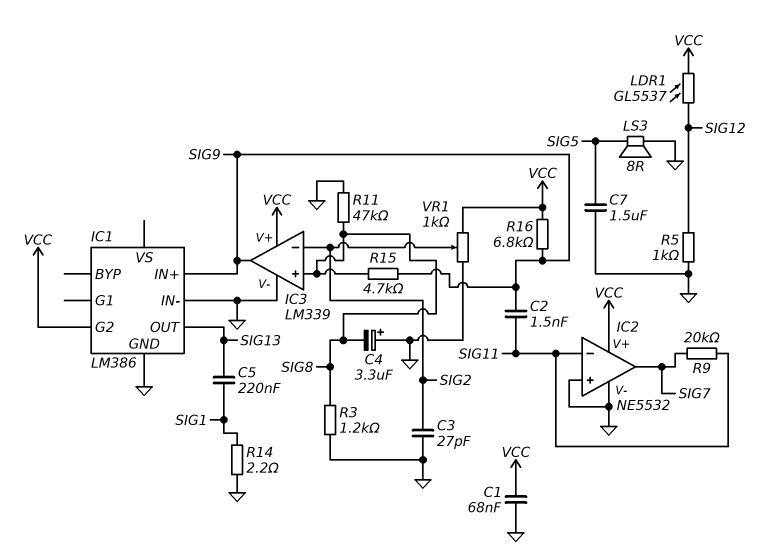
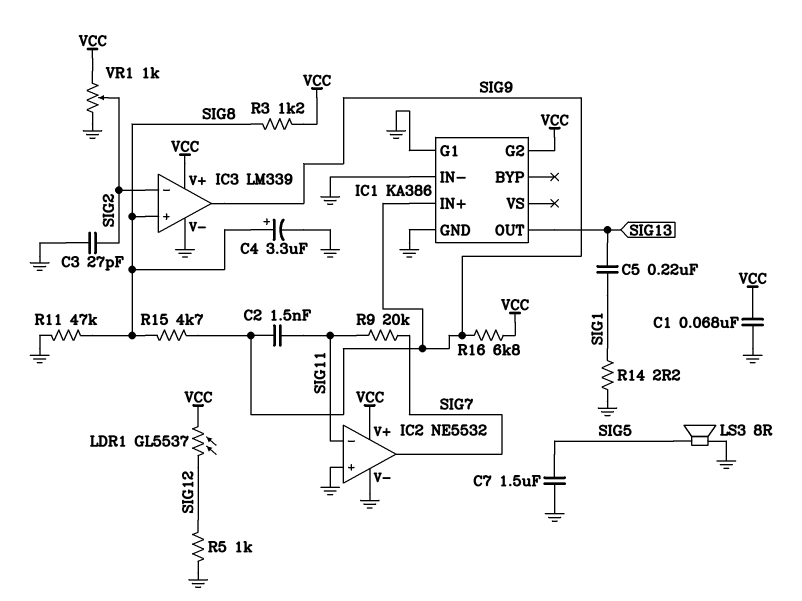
C4: 3.3uF (plus GND, minus SIG8) -> 3.3uF (plus SIG8, minus GND)
IC1: LM386 -> KA386
IC1 pin G1: none -> GND
R3: 1.2k (GND, SIG8) -> 1.2k (SIG8, VCC)

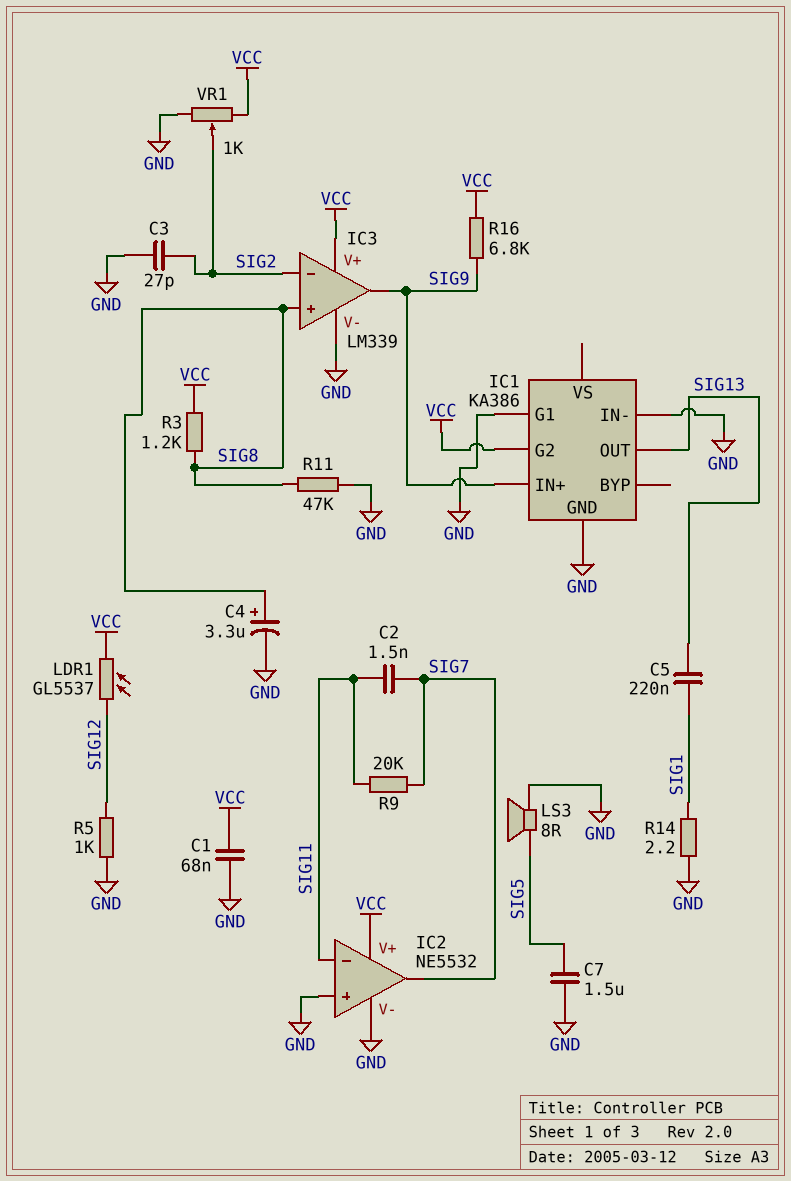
C2: 1.5nF (SIG9, SIG11) -> 1.5nF (SIG7, SIG11)
R15: 4.7k (SIG8, SIG9) -> none

